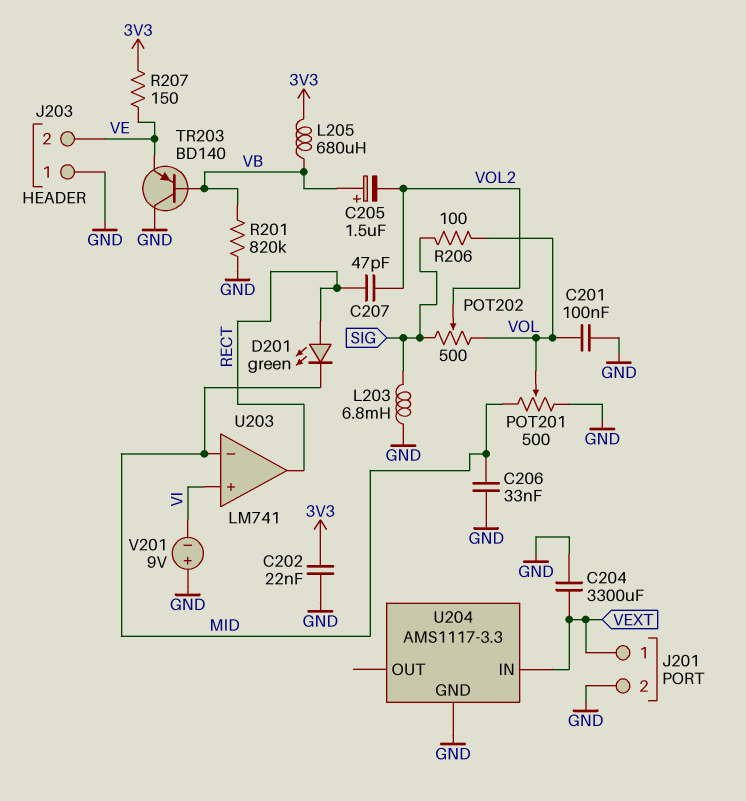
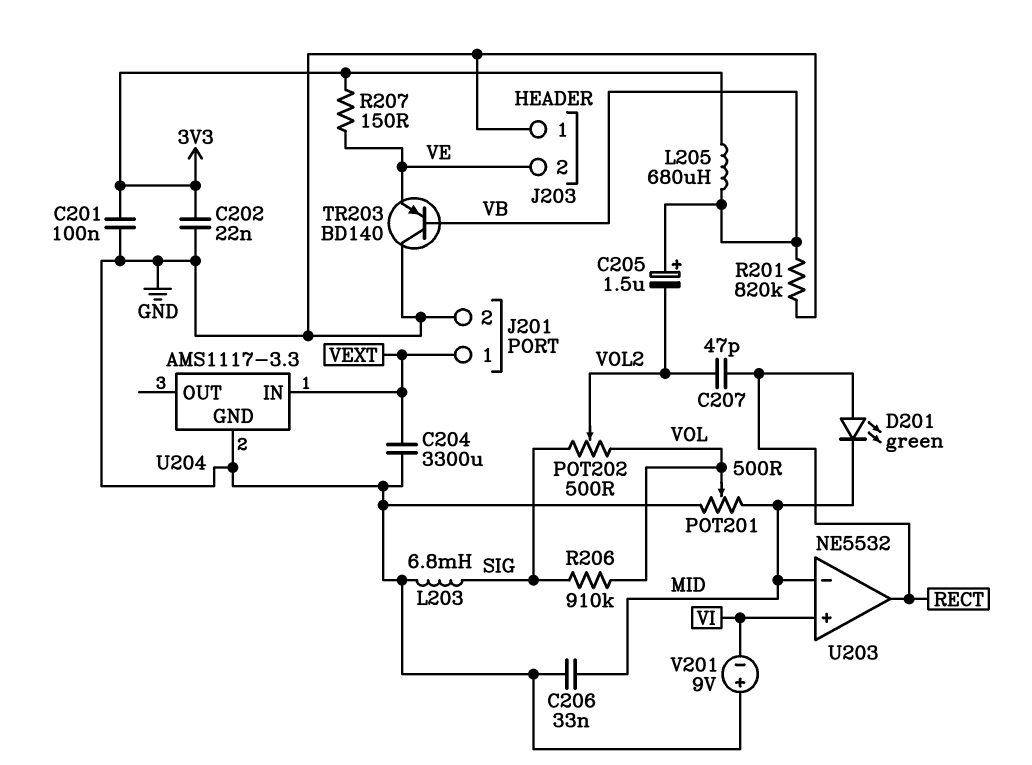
C201: 100nF (GND, VOL) -> 100nF (3V3, GND)
R206: 100 (SIG, VOL) -> 910k (SIG, VOL)
U203: LM741 -> NE5532

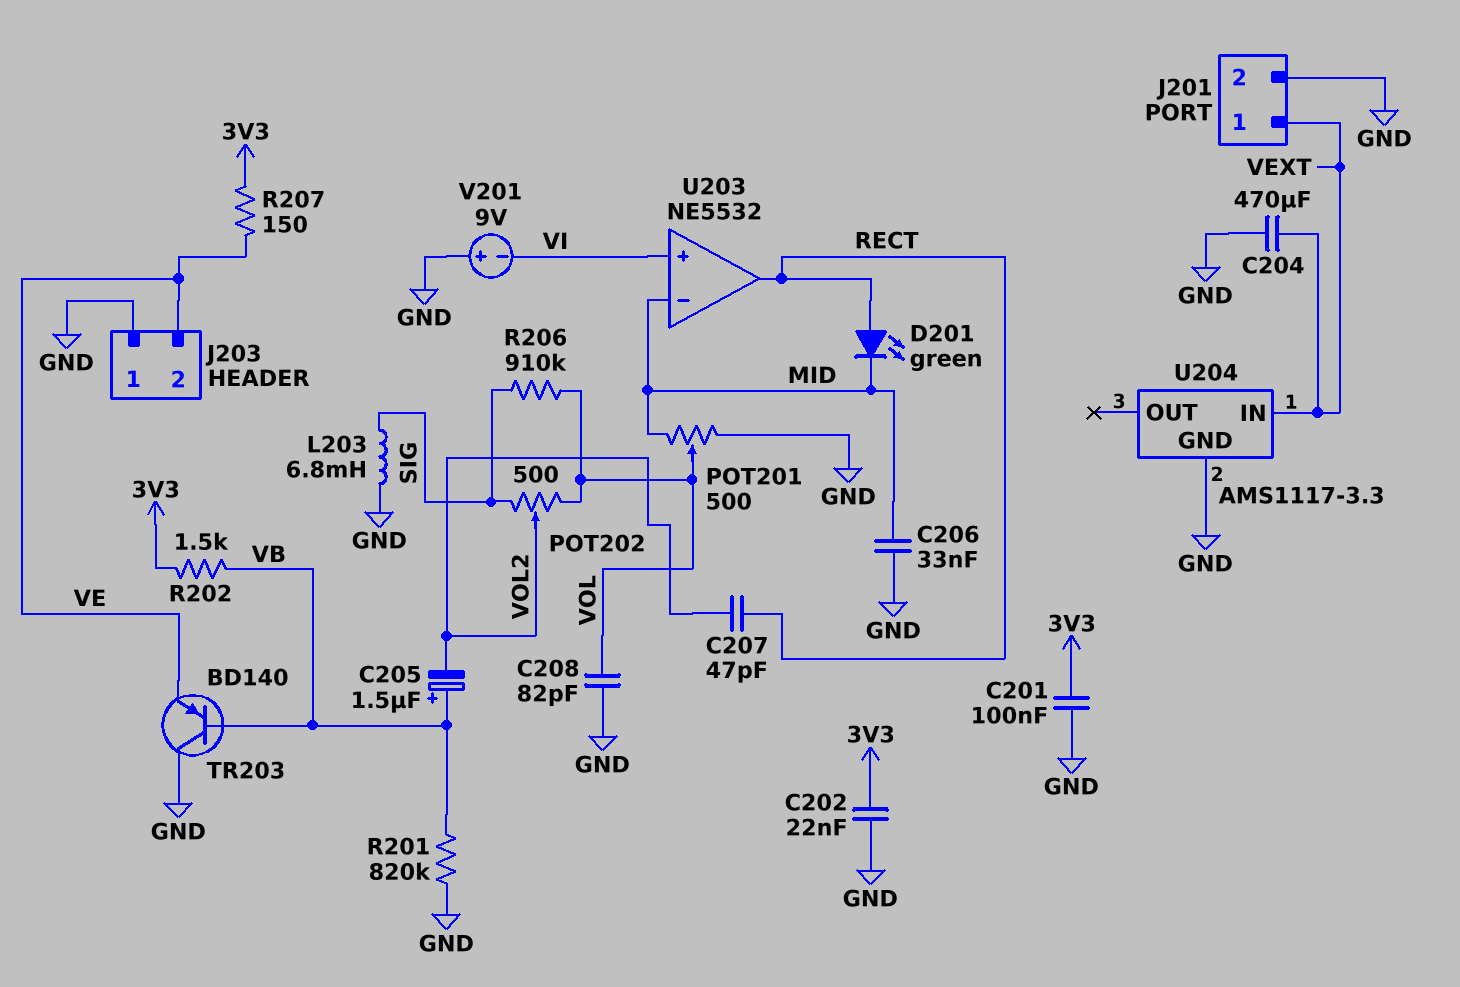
C204: 3300uF (GND, VEXT) -> 470uF (GND, VEXT)
C208: none -> 82pF (GND, VOL)
L205: 680uH (3V3, VB) -> none
R202: none -> 1.5k (3V3, VB)

